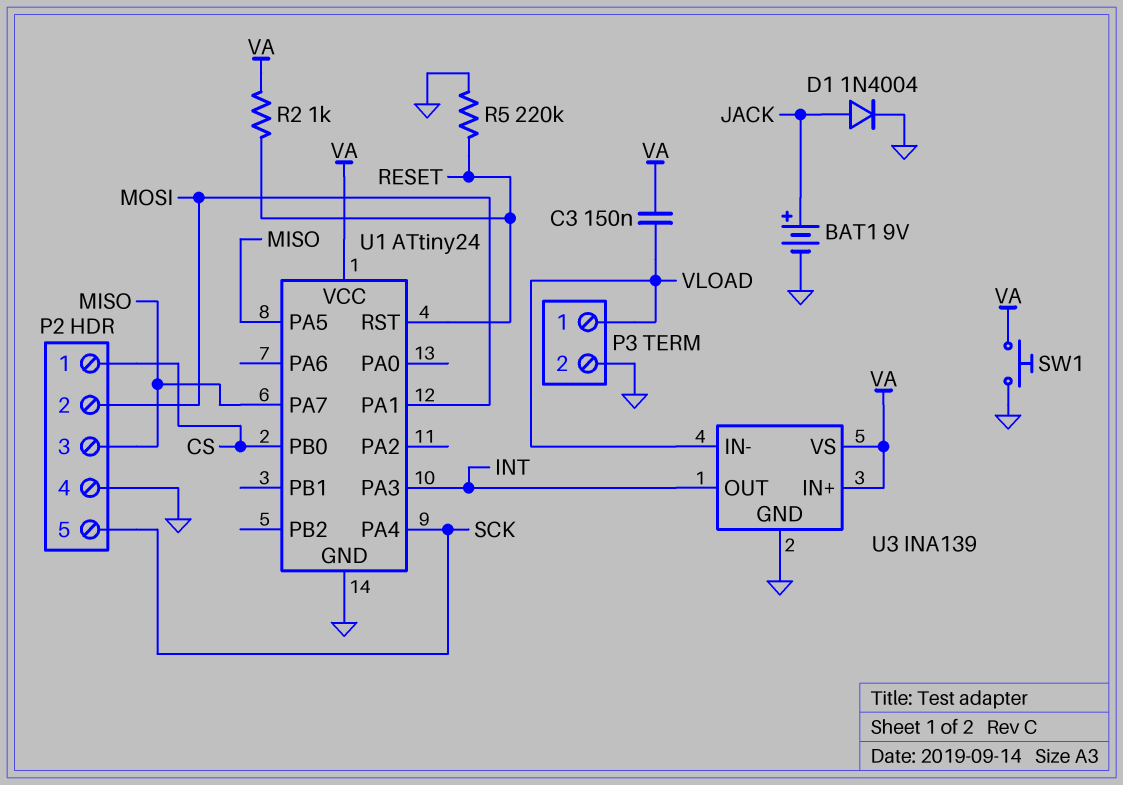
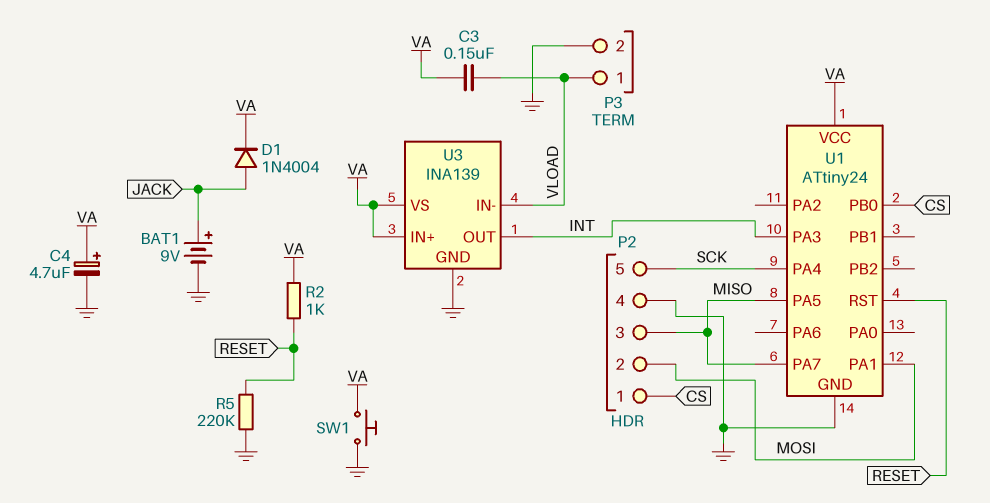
C4: none -> 4.7uF (plus VA, minus GND)
D1: diode 1N4004 (A JACK, K GND) -> diode 1N4004 (A JACK, K VA)

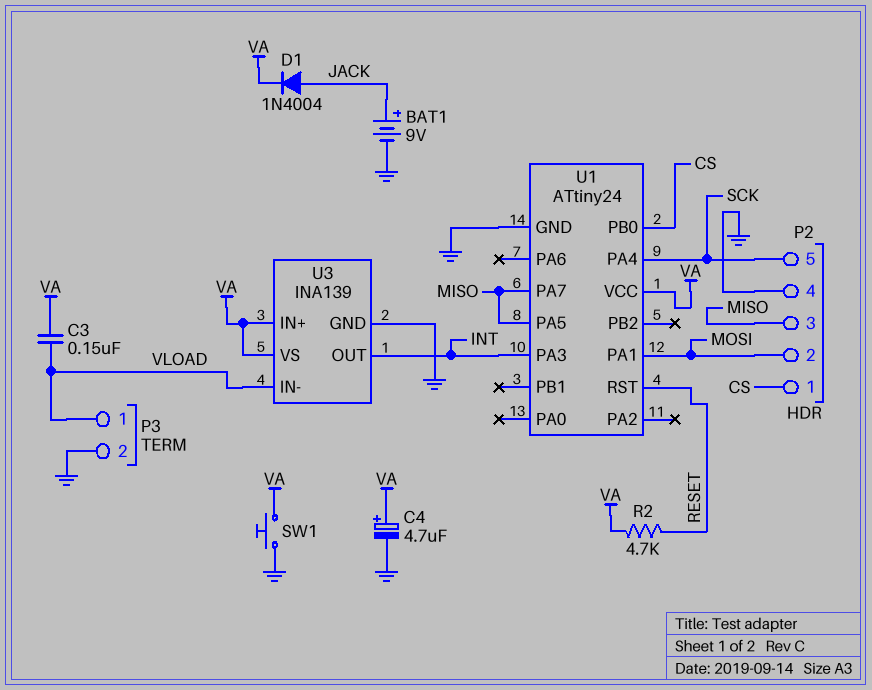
R2: 1k (RESET, VA) -> 4.7k (RESET, VA)
R5: 220k (GND, RESET) -> none

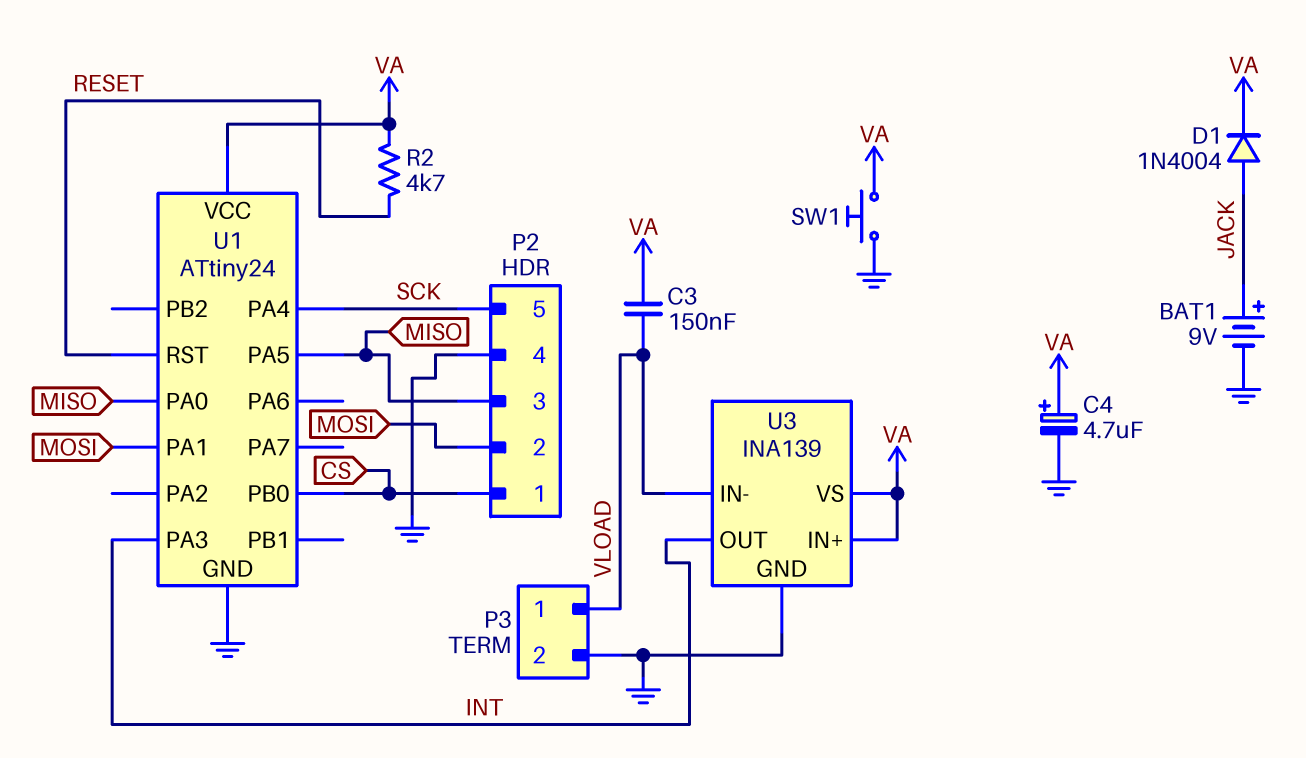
U1 pin PA0: none -> MISO
U1 pin PA7: MISO -> none

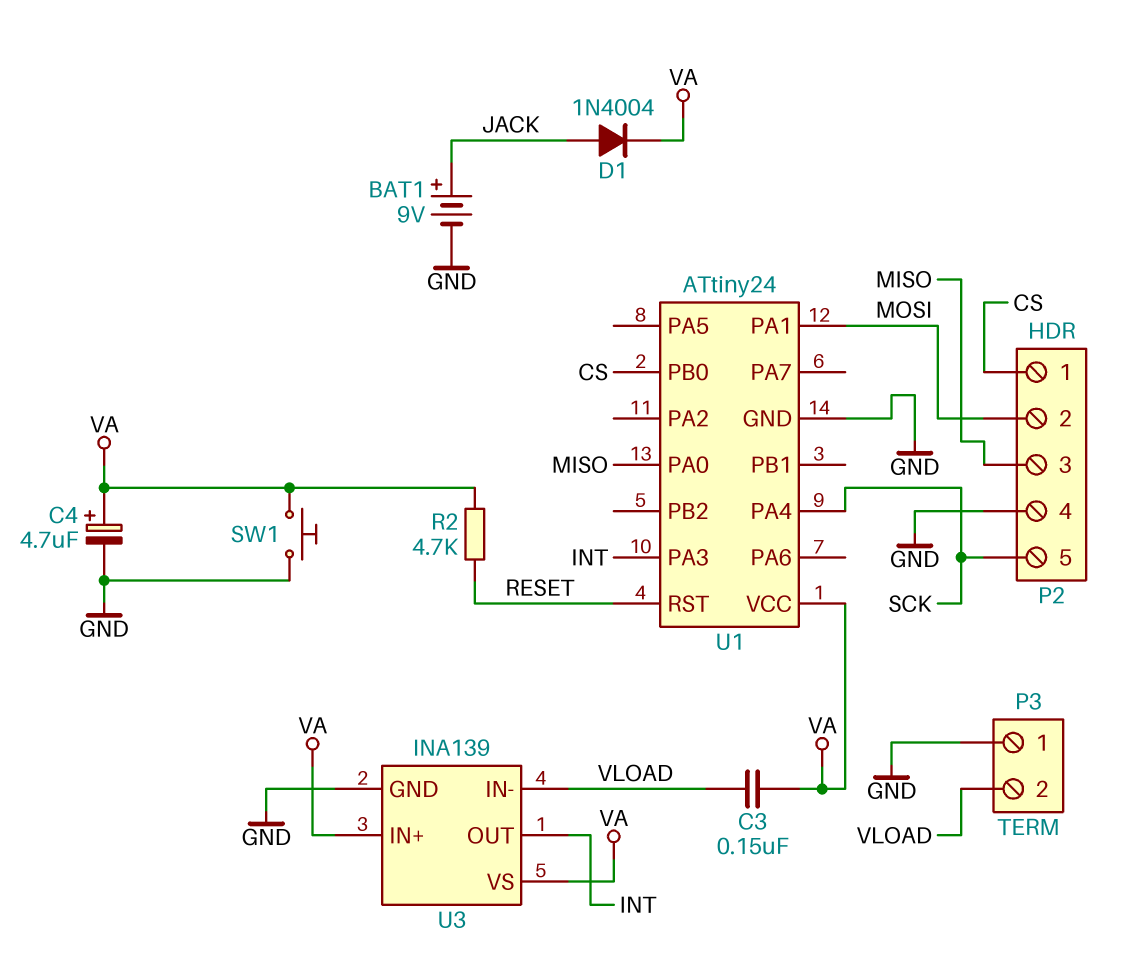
P3 pin 1: VLOAD -> GND
P3 pin 2: GND -> VLOAD
U1 pin PA5: MISO -> none

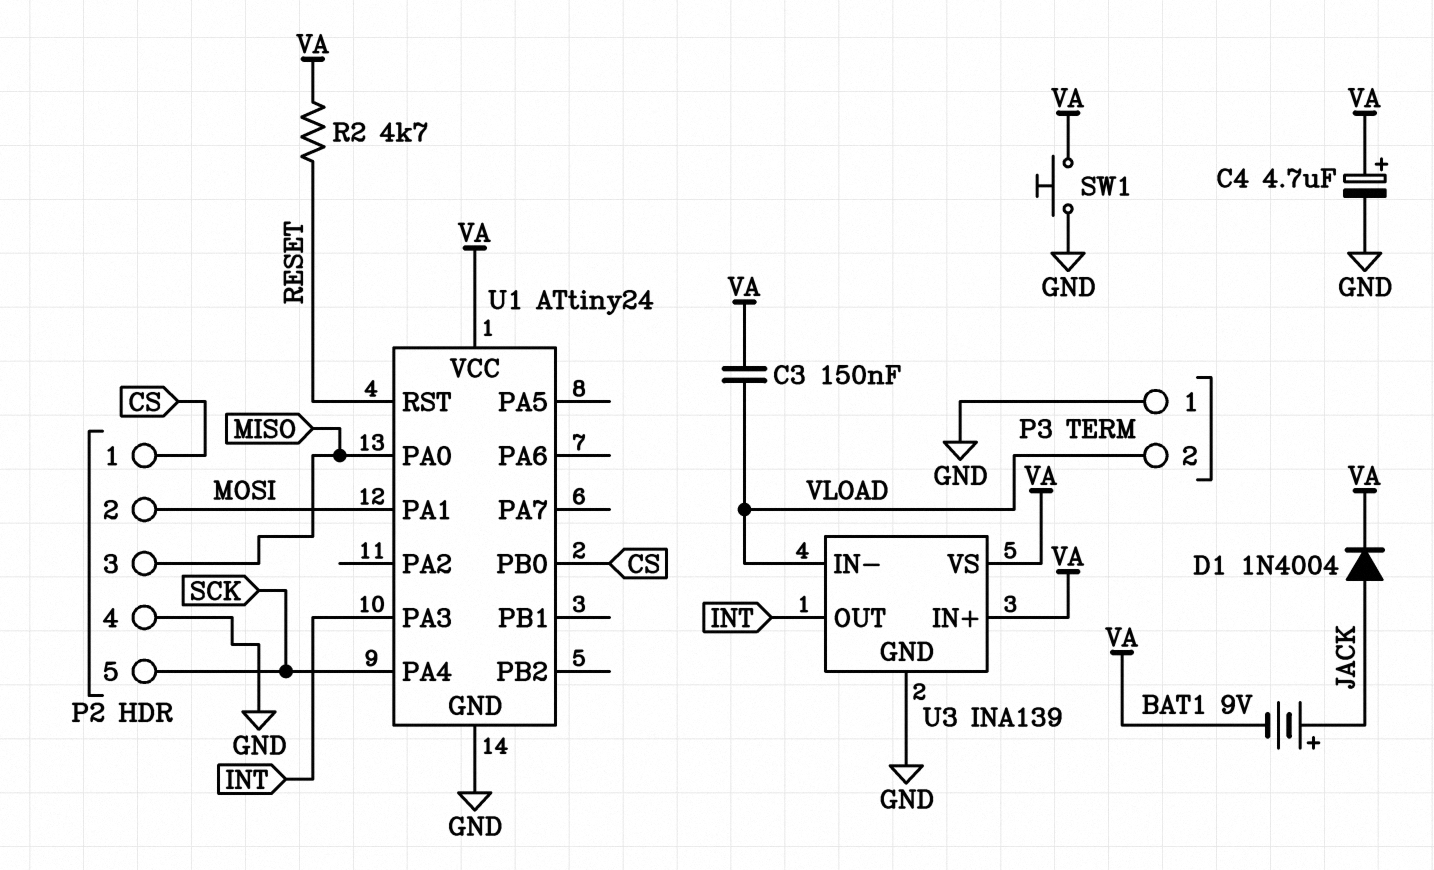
BAT1: 9V (plus JACK, minus GND) -> 9V (plus JACK, minus VA)

